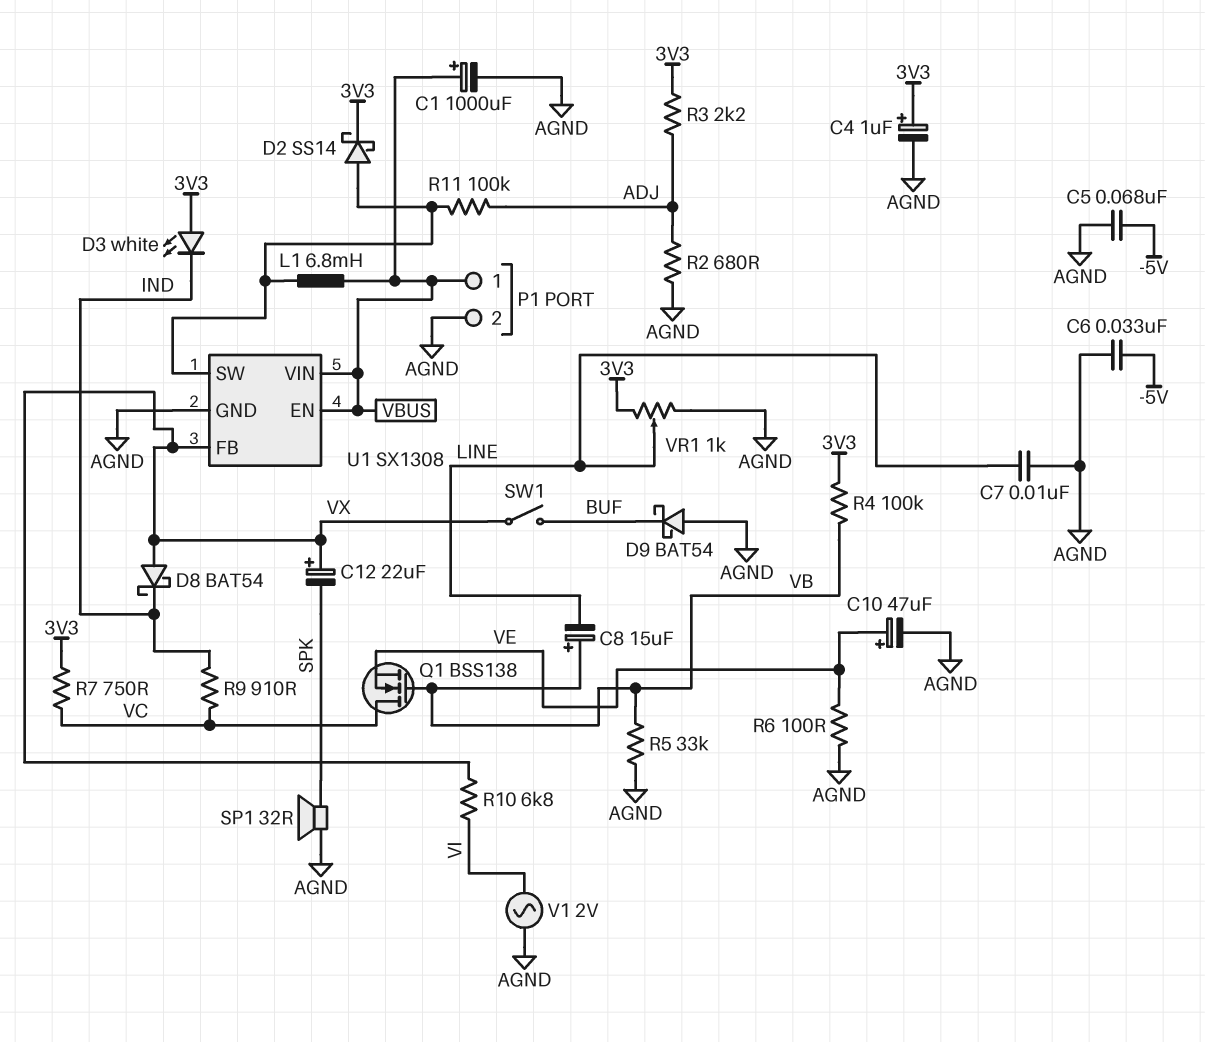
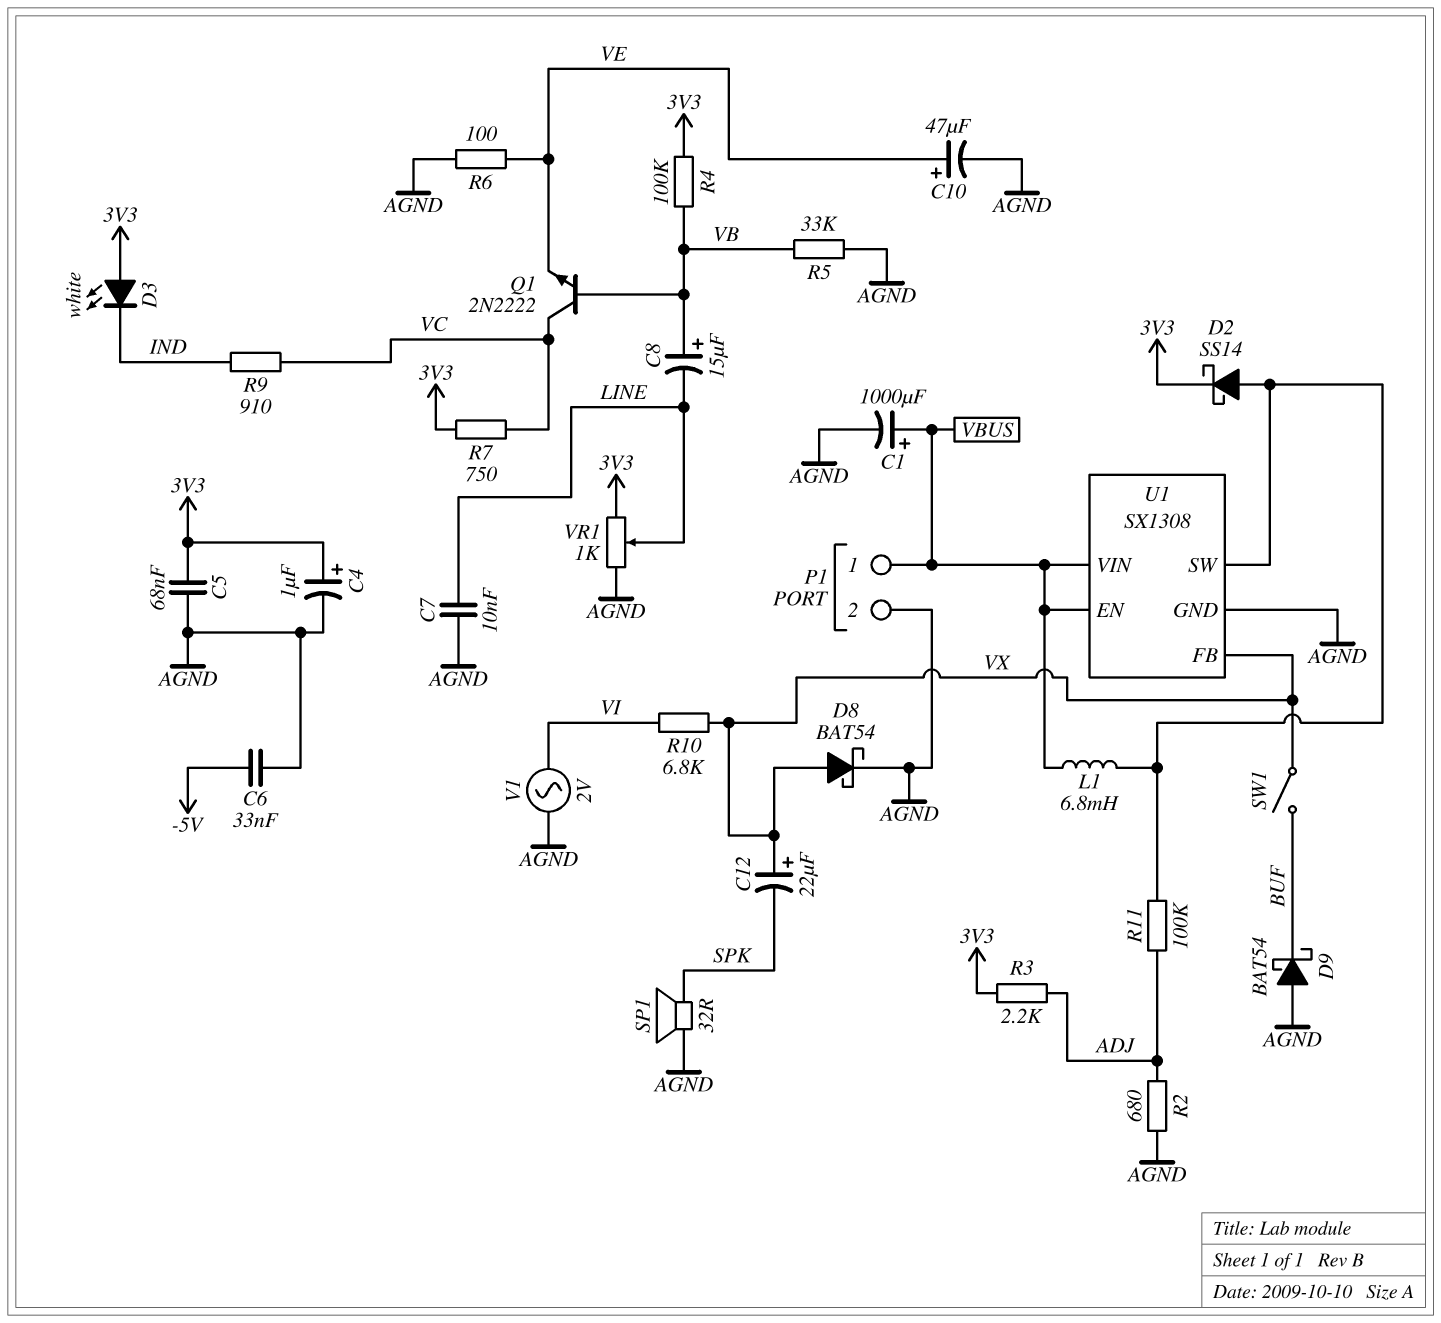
C5: 68nF (-5V, AGND) -> 68nF (3V3, AGND)
D8: schottky BAT54 (A VX, K IND) -> schottky BAT54 (A VX, K AGND)
Q1: NMOS BSS138 (G VB, D VC, S VE) -> NPN 2N2222 (B VB, C VC, E VE)

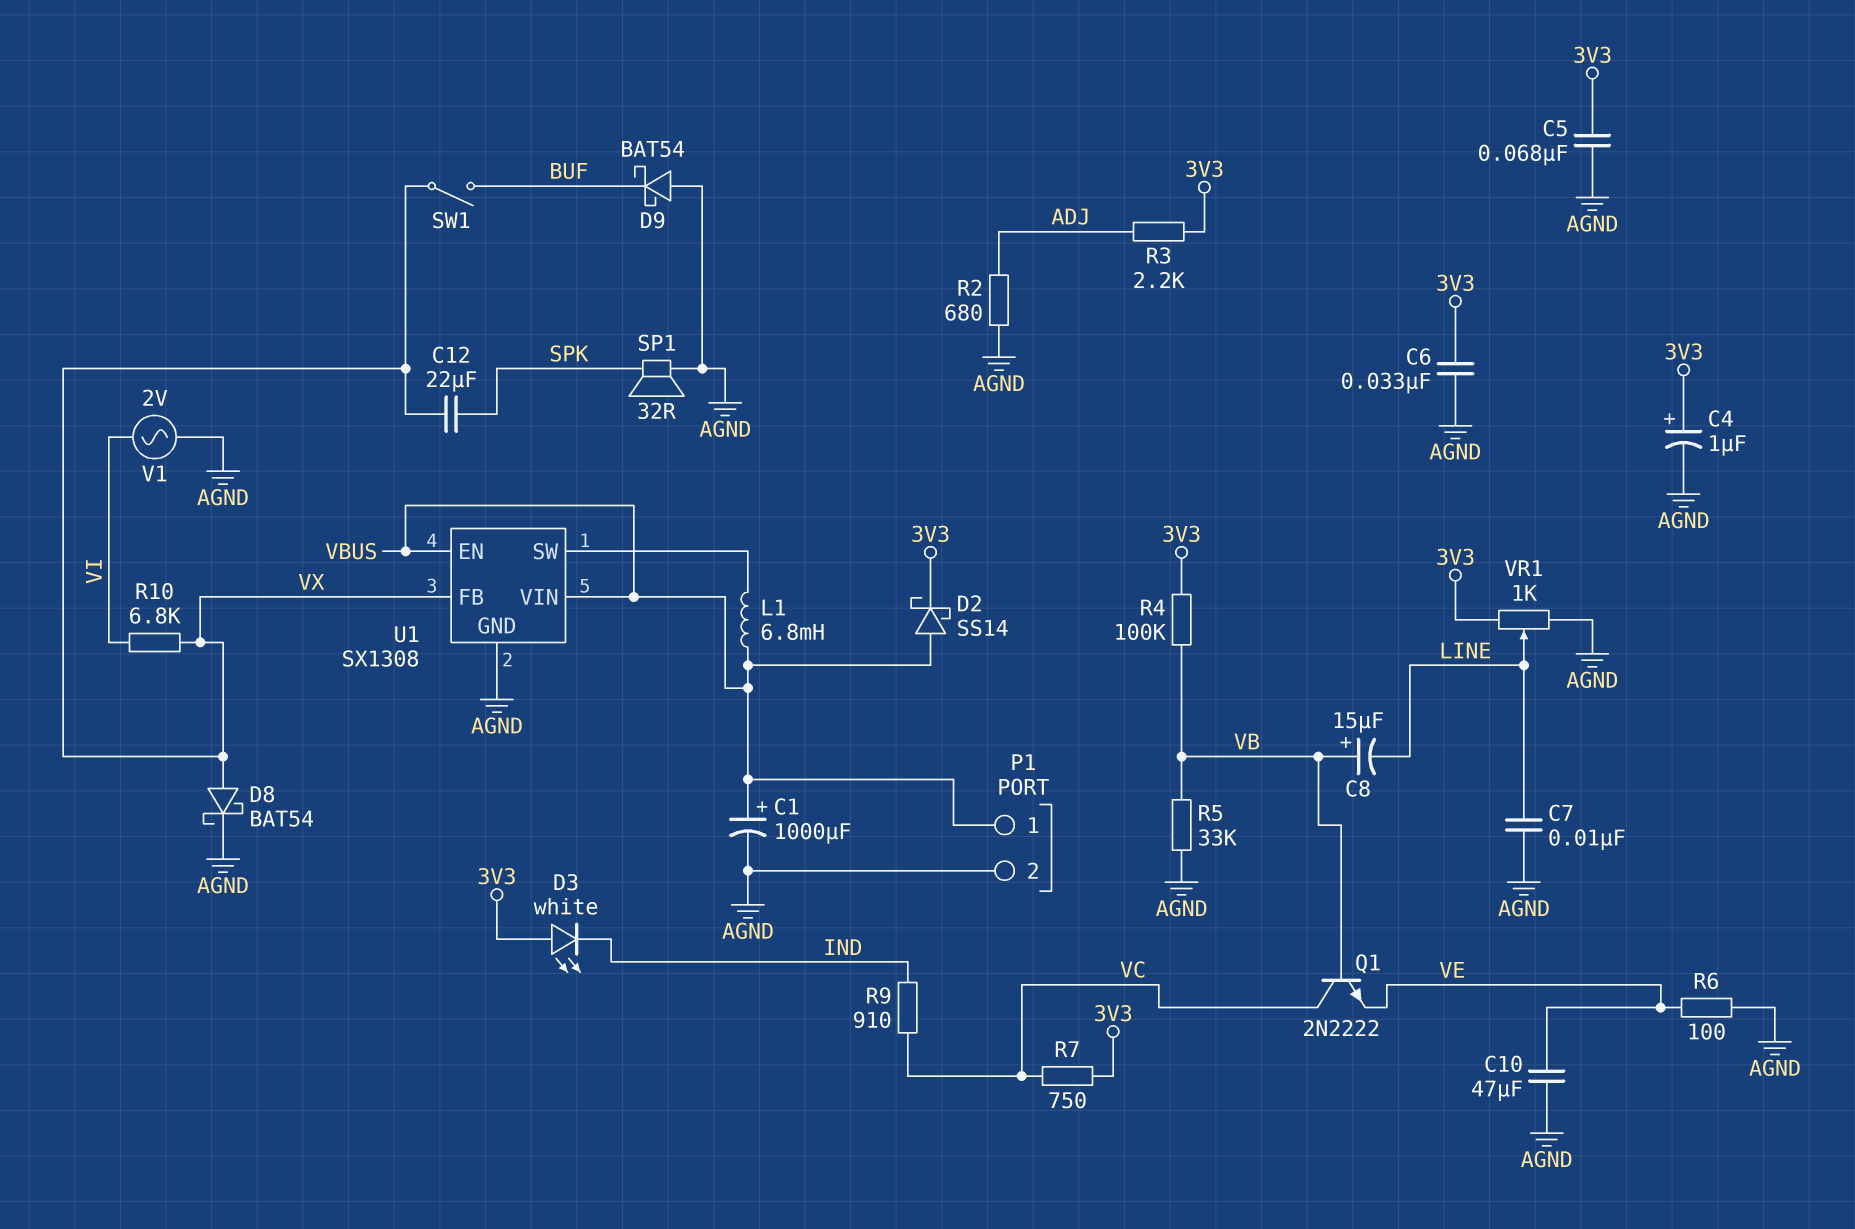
C6: 33nF (-5V, AGND) -> 33nF (3V3, AGND)
C10: 47uF (plus VE, minus AGND) -> 47uF (AGND, VE)
C12: 22uF (plus VX, minus SPK) -> 22uF (SPK, VX)
D2: schottky SS14 (A U1/SW, K 3V3) -> schottky SS14 (A VBUS, K 3V3)
R11: 100k (ADJ, U1/SW) -> none

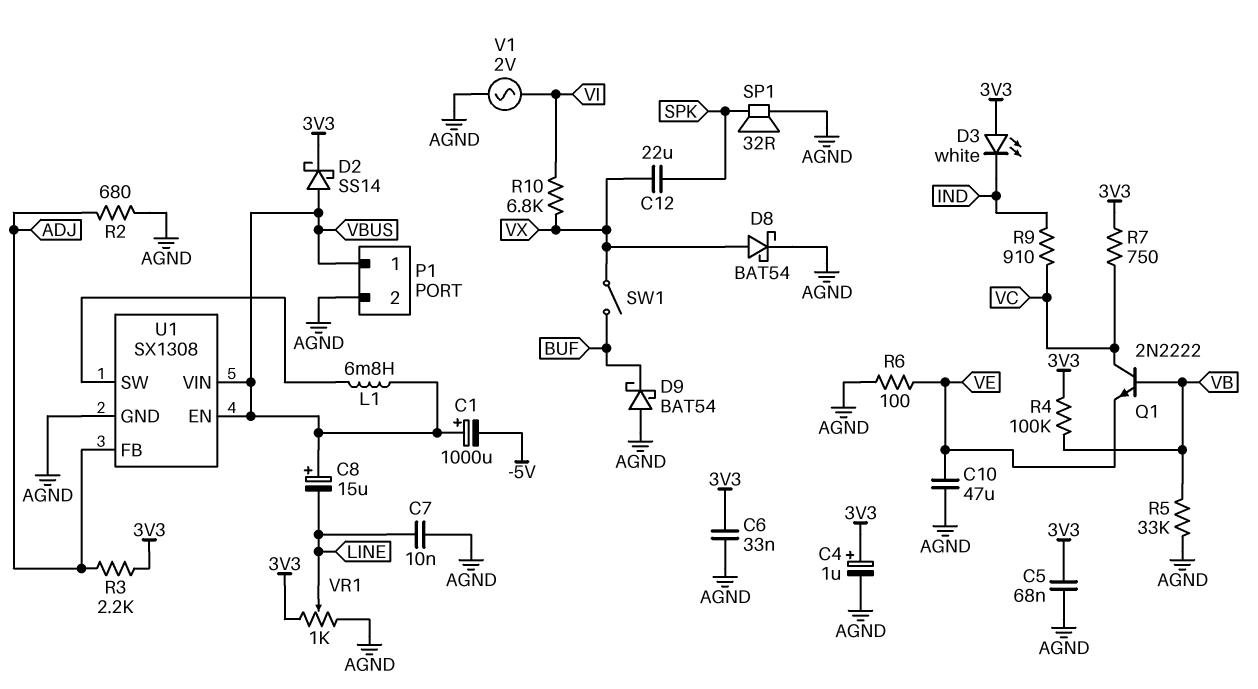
C1: 1000uF (plus VBUS, minus AGND) -> 1000uF (plus VBUS, minus -5V)
C8: 15uF (plus VB, minus LINE) -> 15uF (plus VBUS, minus LINE)
U1 pin FB: VX -> ADJ

